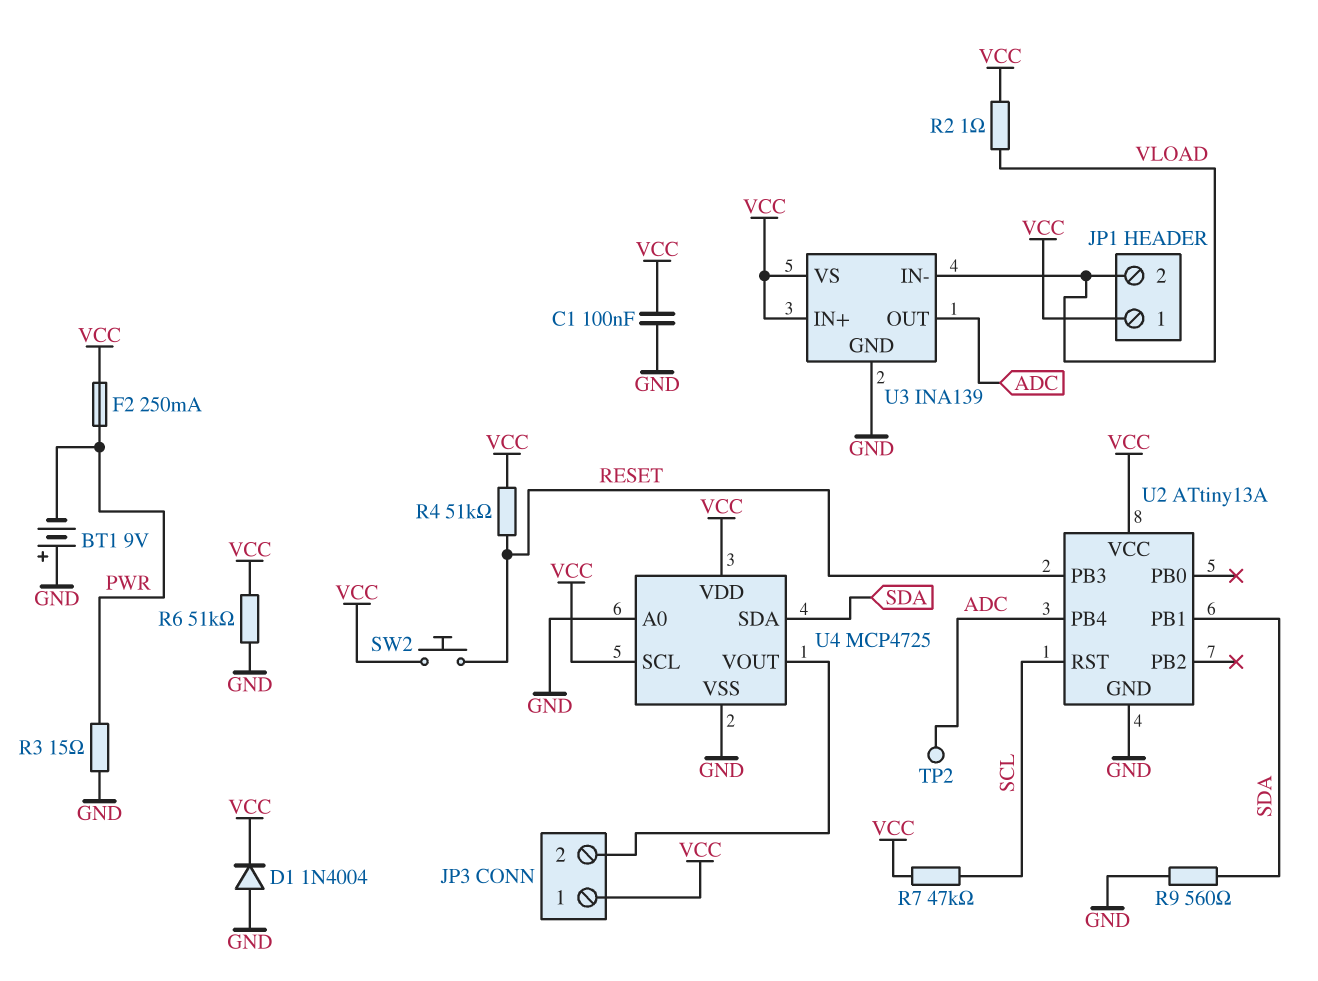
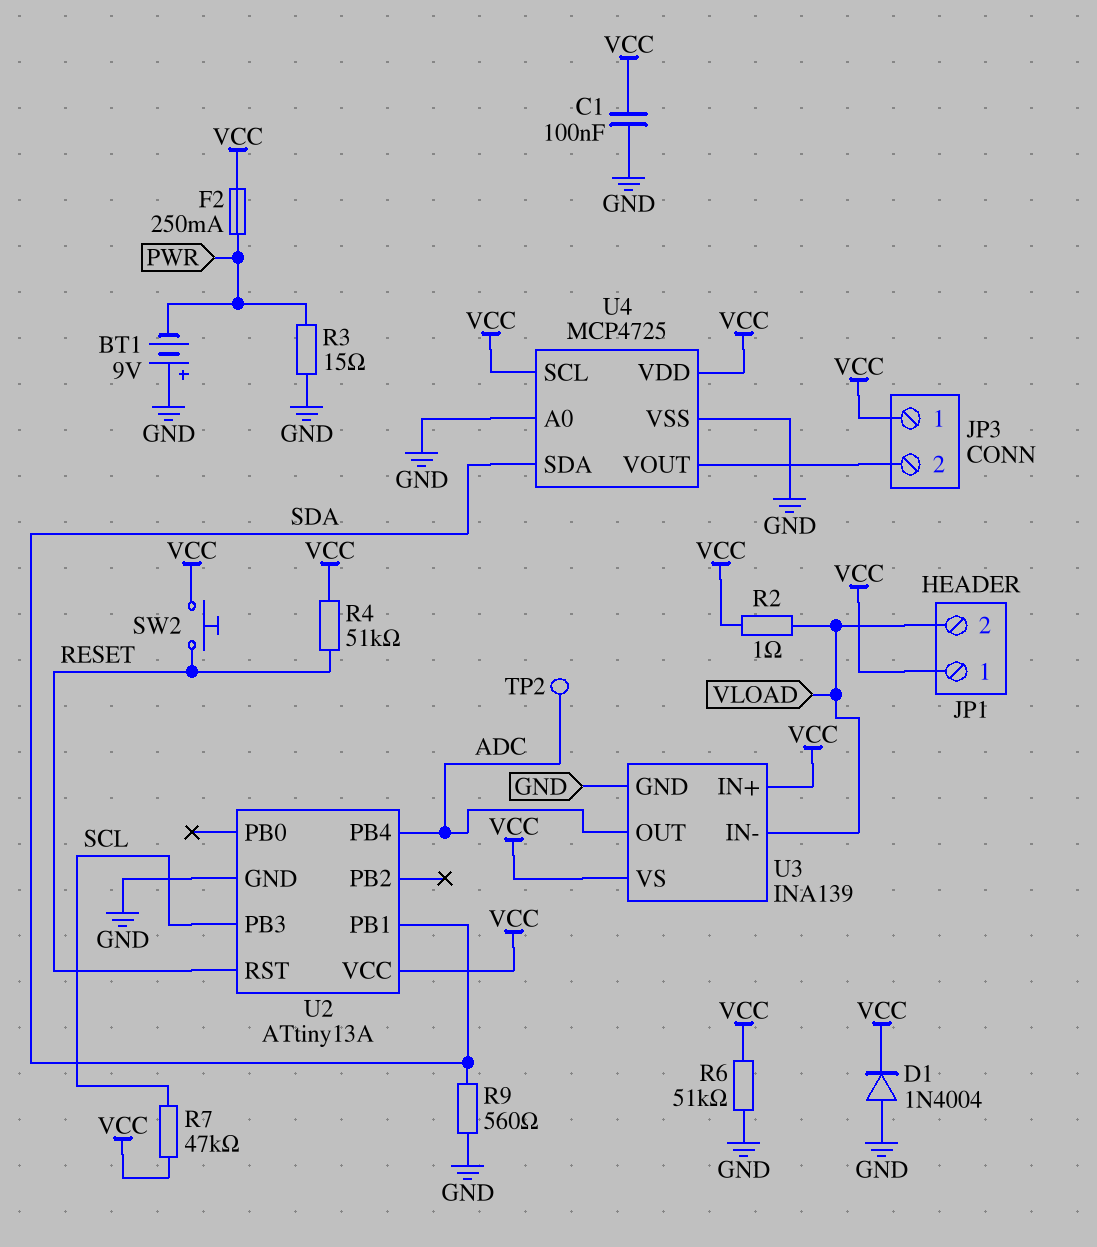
U2 pin PB3: RESET -> SCL
U2 pin RST: SCL -> RESET

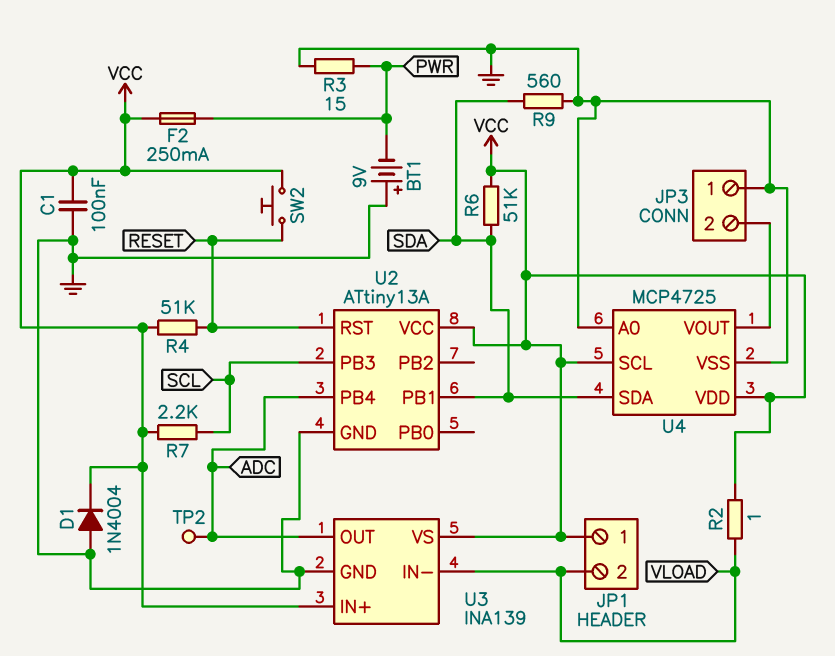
JP3 pin 1: VCC -> GND
R6: 51k (GND, VCC) -> 51k (SDA, VCC)
R7: 47k (SCL, VCC) -> 2.2k (SCL, VCC)

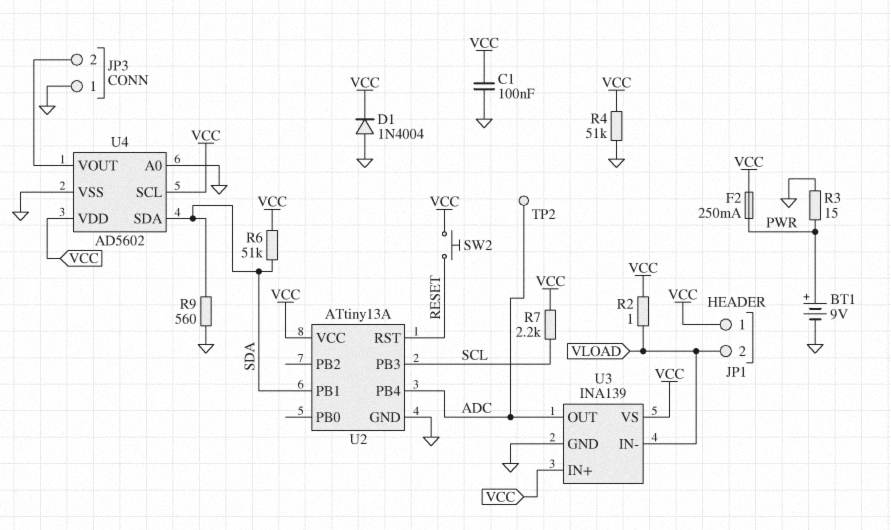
BT1: 9V (plus GND, minus PWR) -> 9V (plus PWR, minus GND)
R4: 51k (RESET, VCC) -> 51k (GND, VCC)
U4: MCP4725 -> AD5602

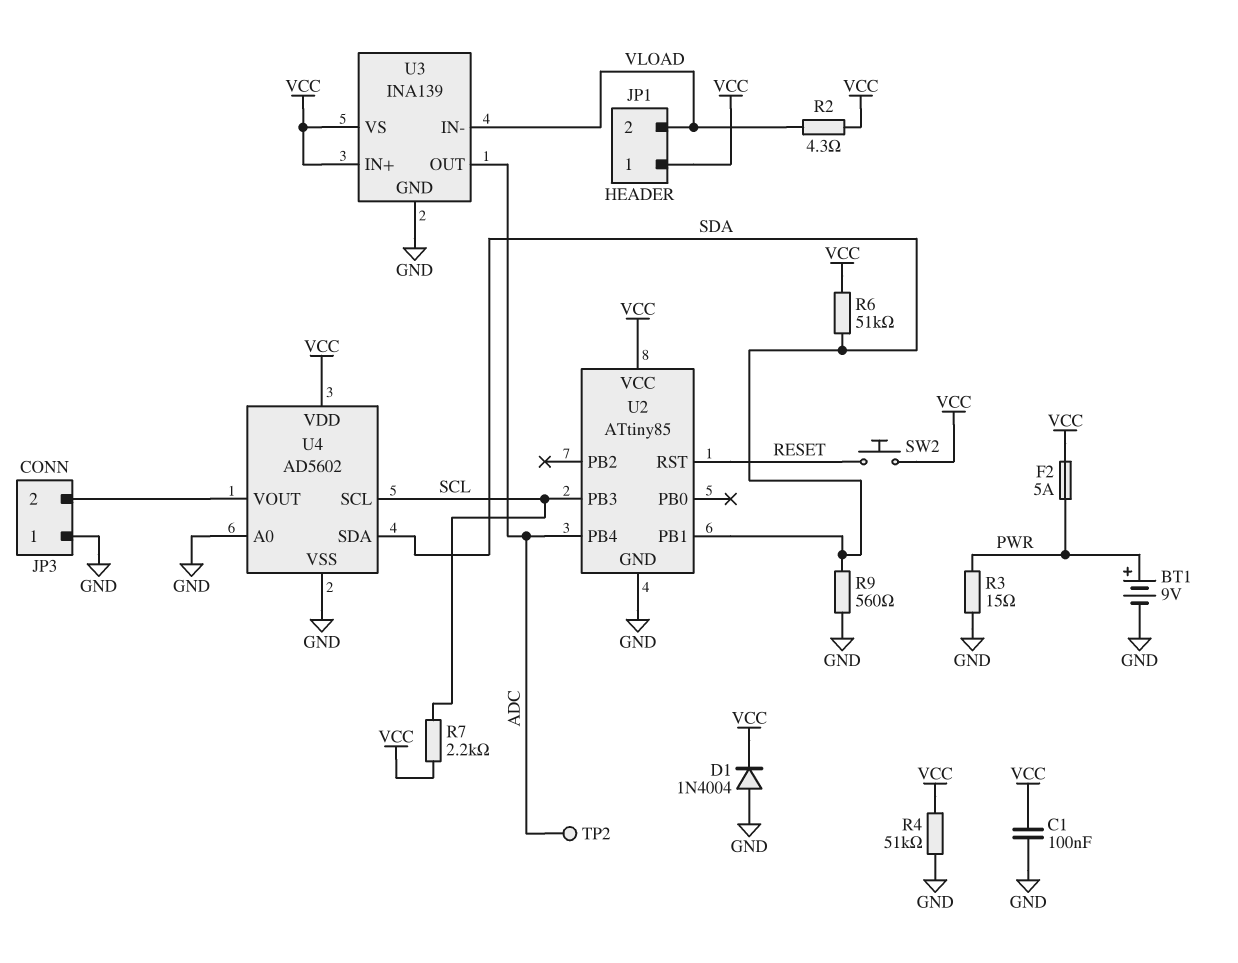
F2: 250mA (PWR, VCC) -> 5A (PWR, VCC)
R2: 1 (VCC, VLOAD) -> 4.3 (VCC, VLOAD)
U2: ATtiny13A -> ATtiny85
U4 pin SCL: VCC -> SCL

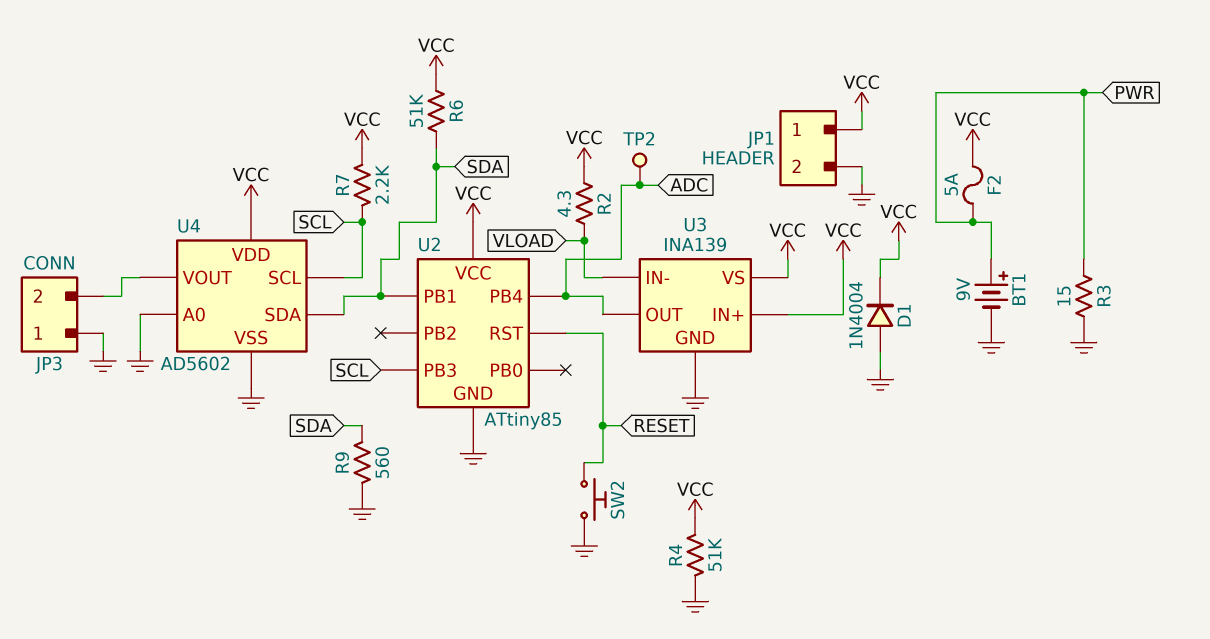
C1: 100nF (GND, VCC) -> none
JP1 pin 2: VLOAD -> GND
SW2: button (RESET, VCC) -> button (GND, RESET)

